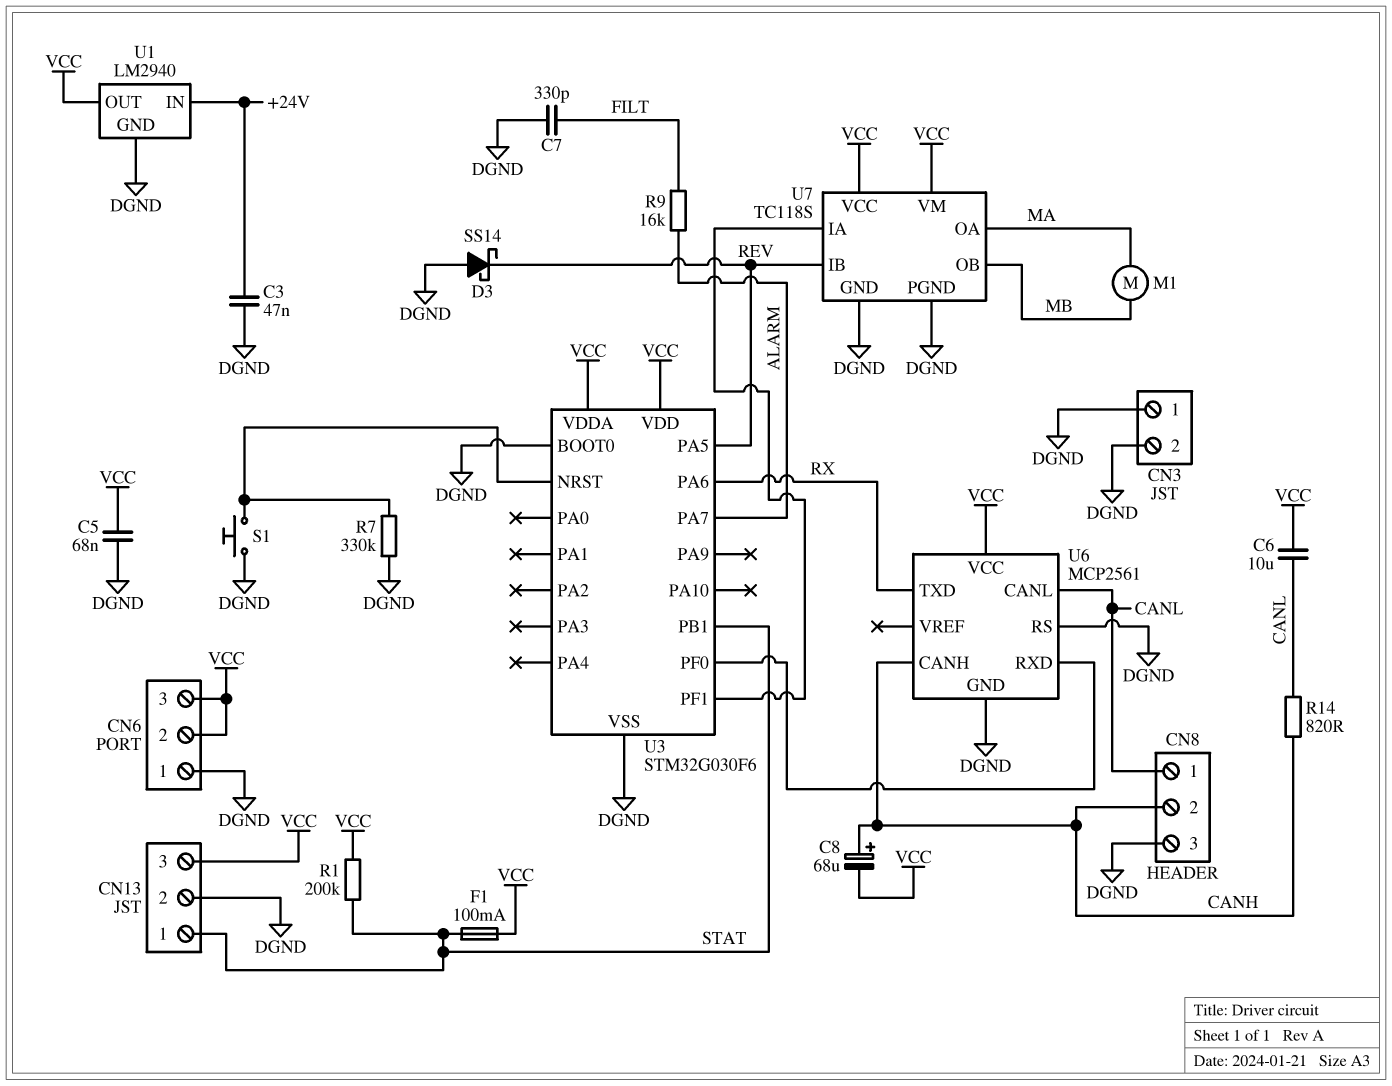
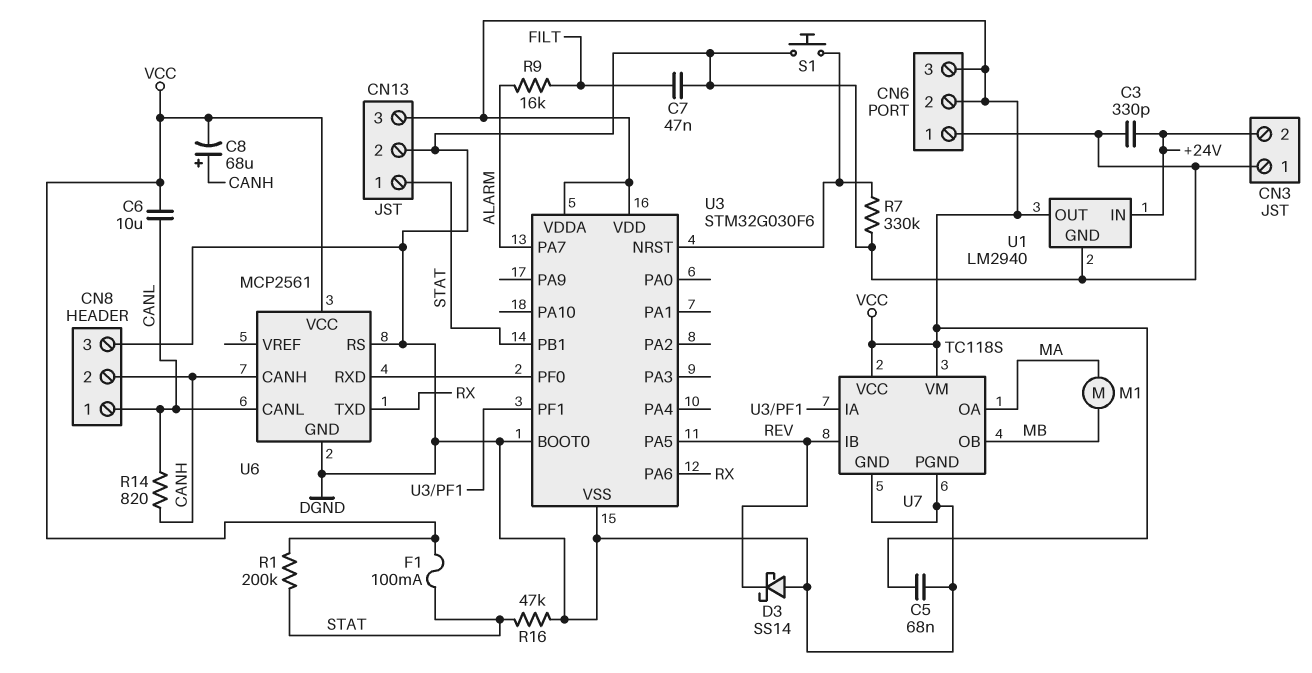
C3: 47nF (+24V, DGND) -> 330pF (+24V, DGND)
C7: 330pF (DGND, FILT) -> 47nF (DGND, FILT)
CN3 pin 2: DGND -> +24V
R16: none -> 47k (DGND, STAT)

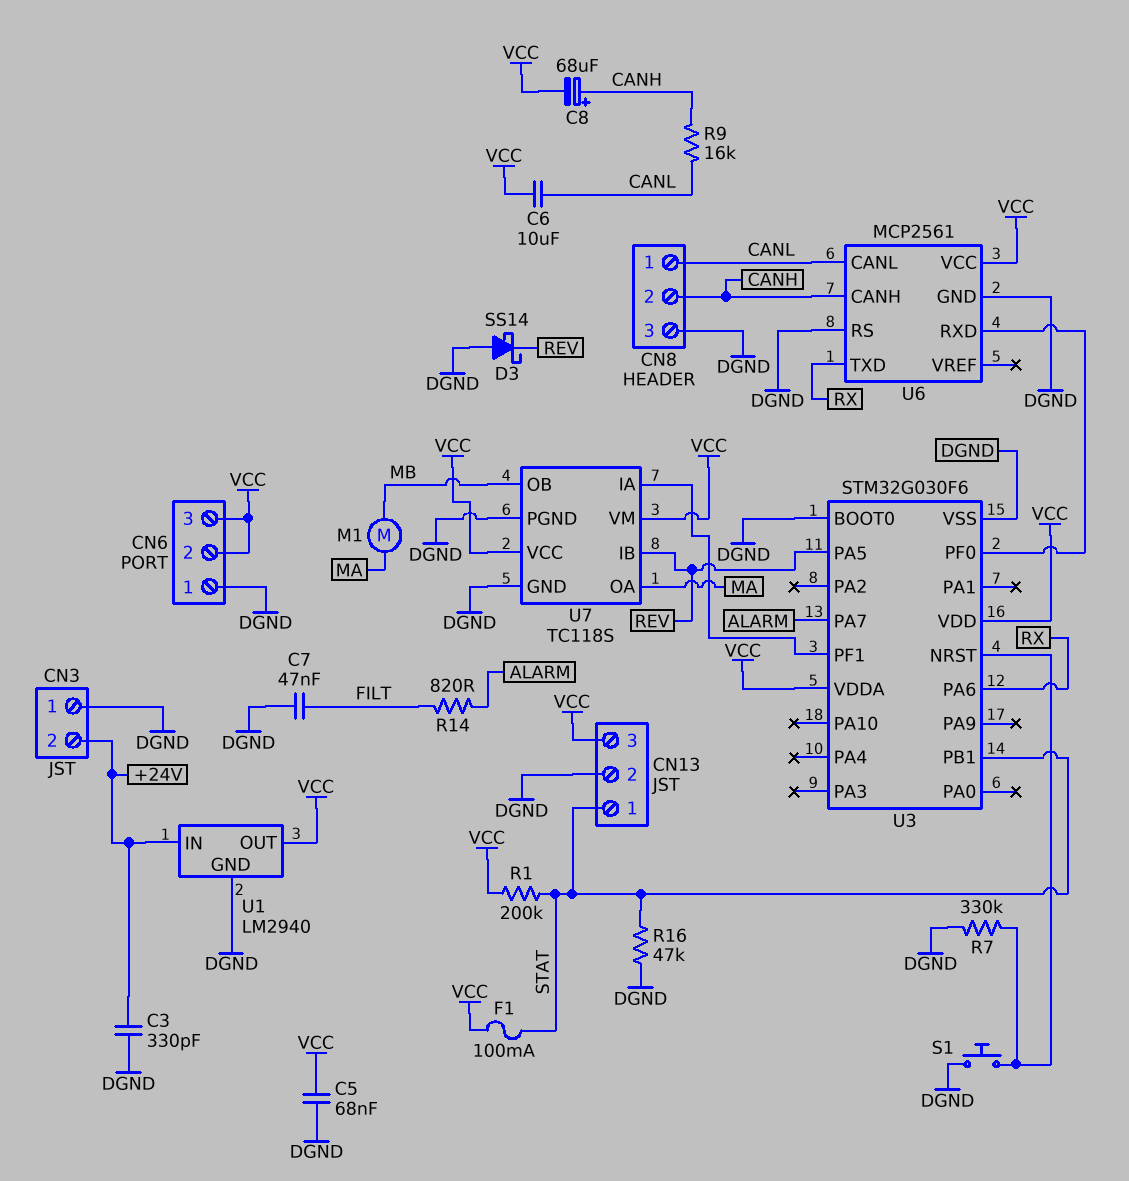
R9: 16k (ALARM, FILT) -> 16k (CANH, CANL)
R14: 820 (CANH, CANL) -> 820 (ALARM, FILT)

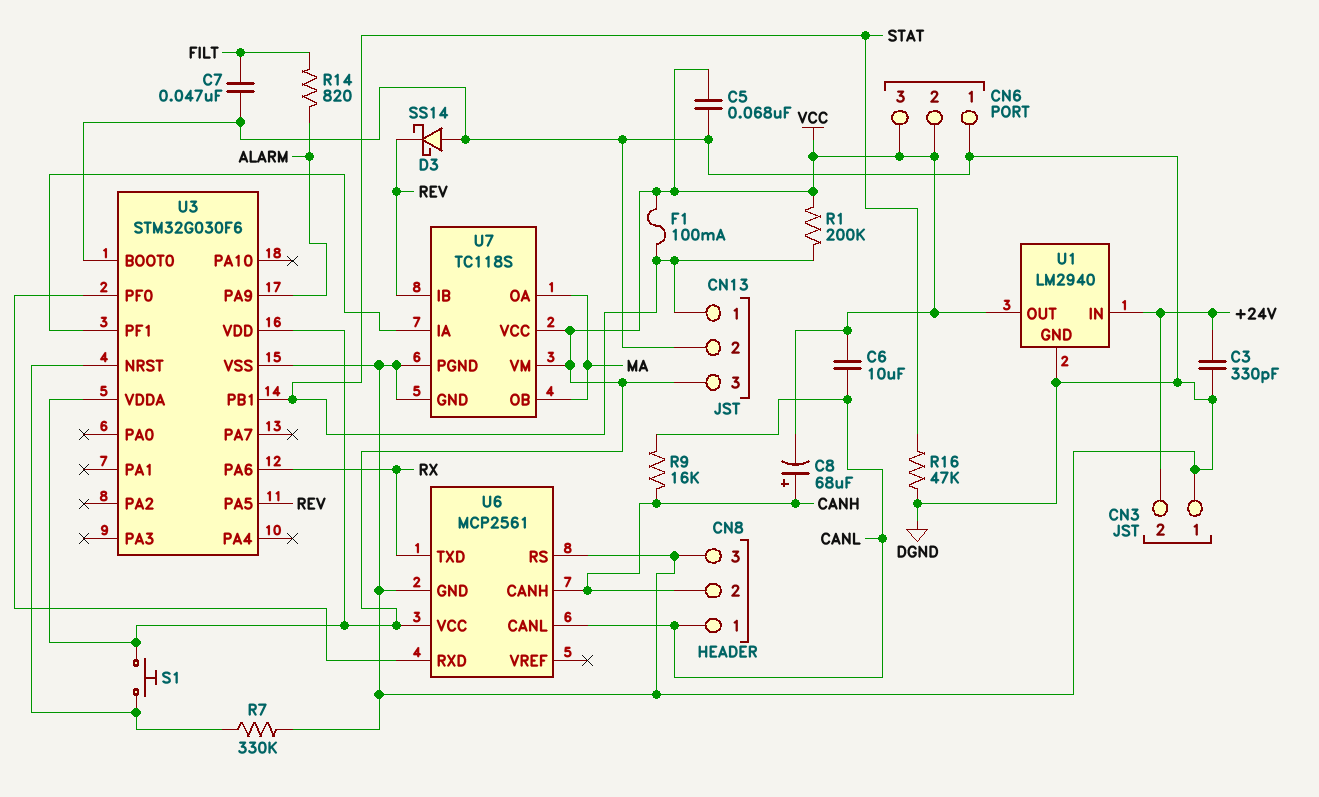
M1: motor (MA, MB) -> none
S1: button (DGND, U3/NRST) -> button (U3/NRST, VCC)
U3 pin PA7: ALARM -> none
U3 pin PA9: none -> ALARM
U7 pin OB: MB -> MA

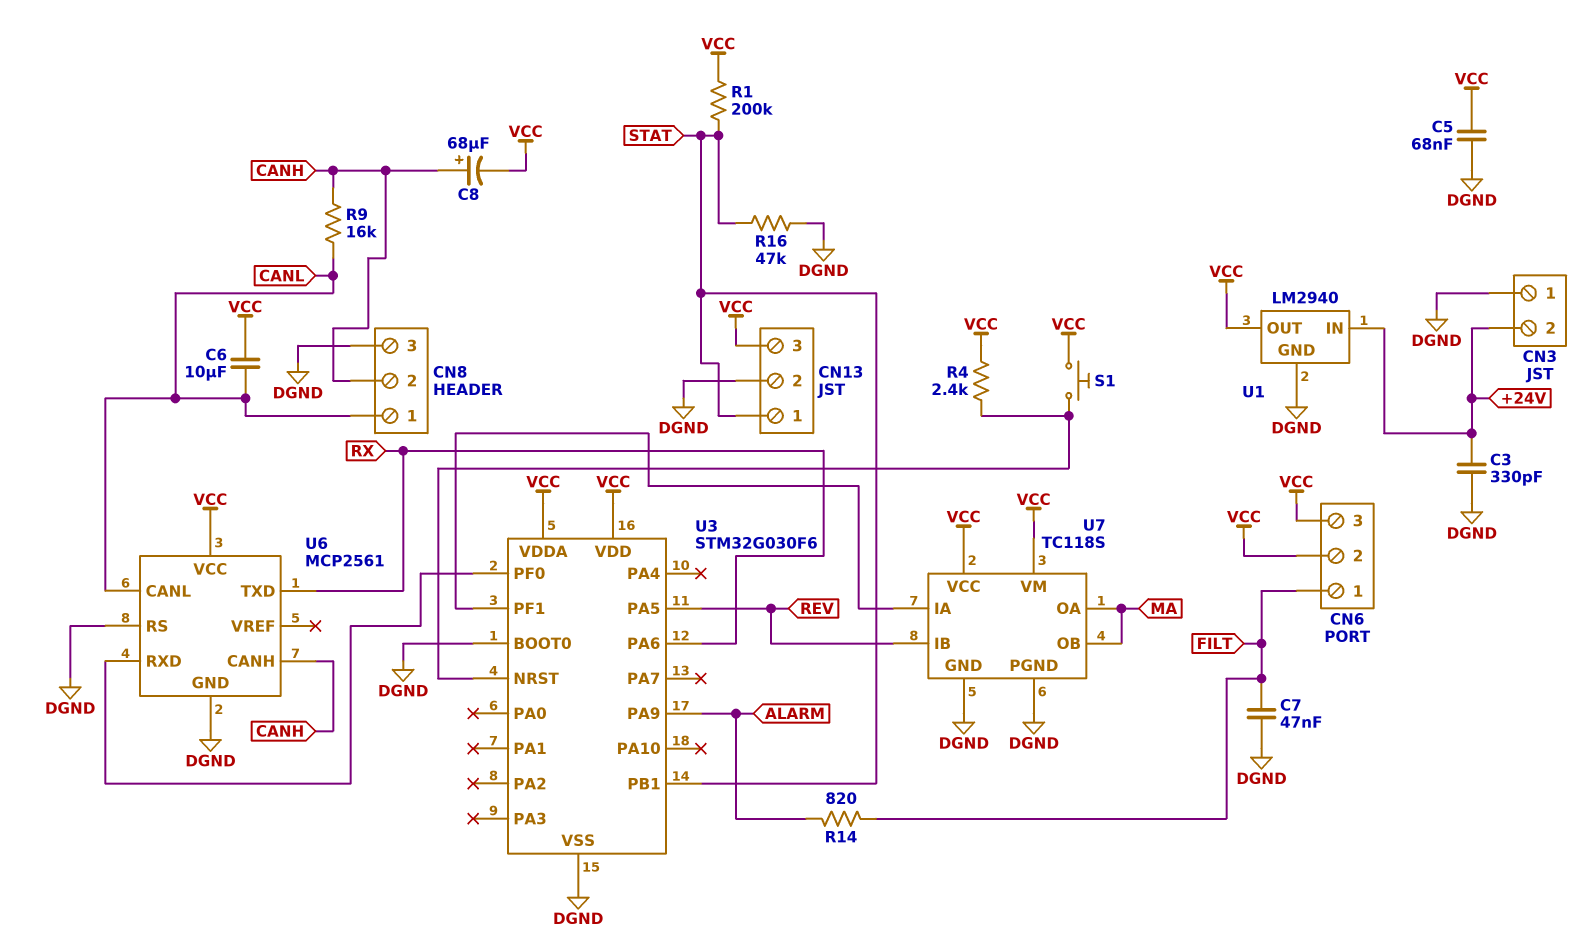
CN6 pin 1: DGND -> FILT
D3: schottky SS14 (A DGND, K REV) -> none
F1: 100mA (STAT, VCC) -> none
R4: none -> 2.4k (U3/NRST, VCC)
R7: 330k (DGND, U3/NRST) -> none

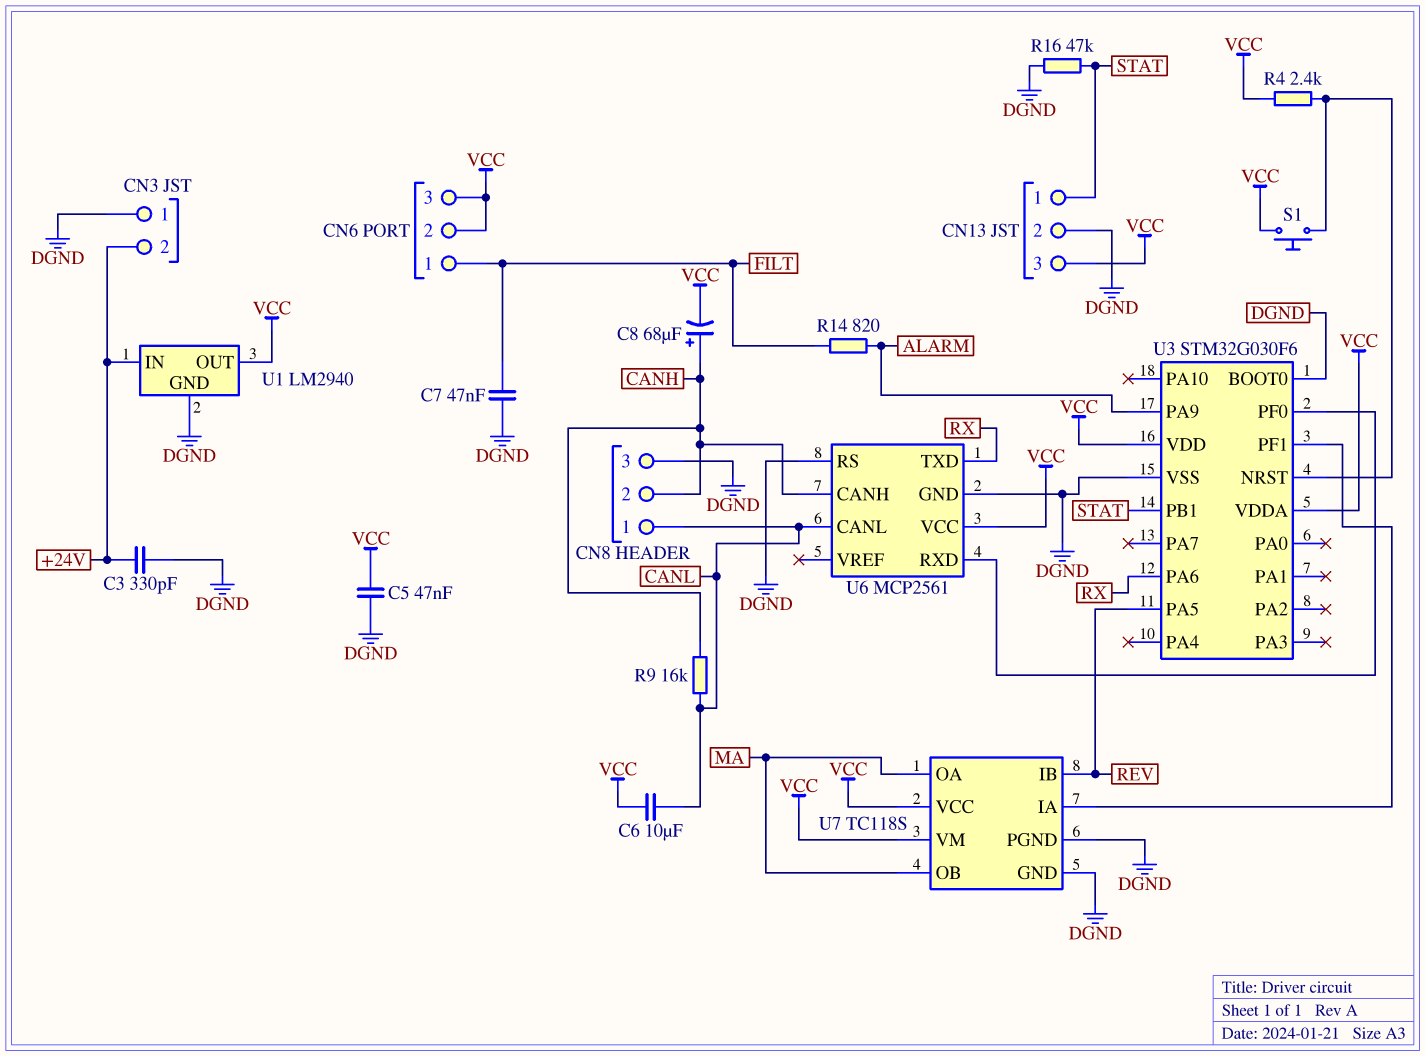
C5: 68nF (DGND, VCC) -> 47nF (DGND, VCC)
R1: 200k (STAT, VCC) -> none

